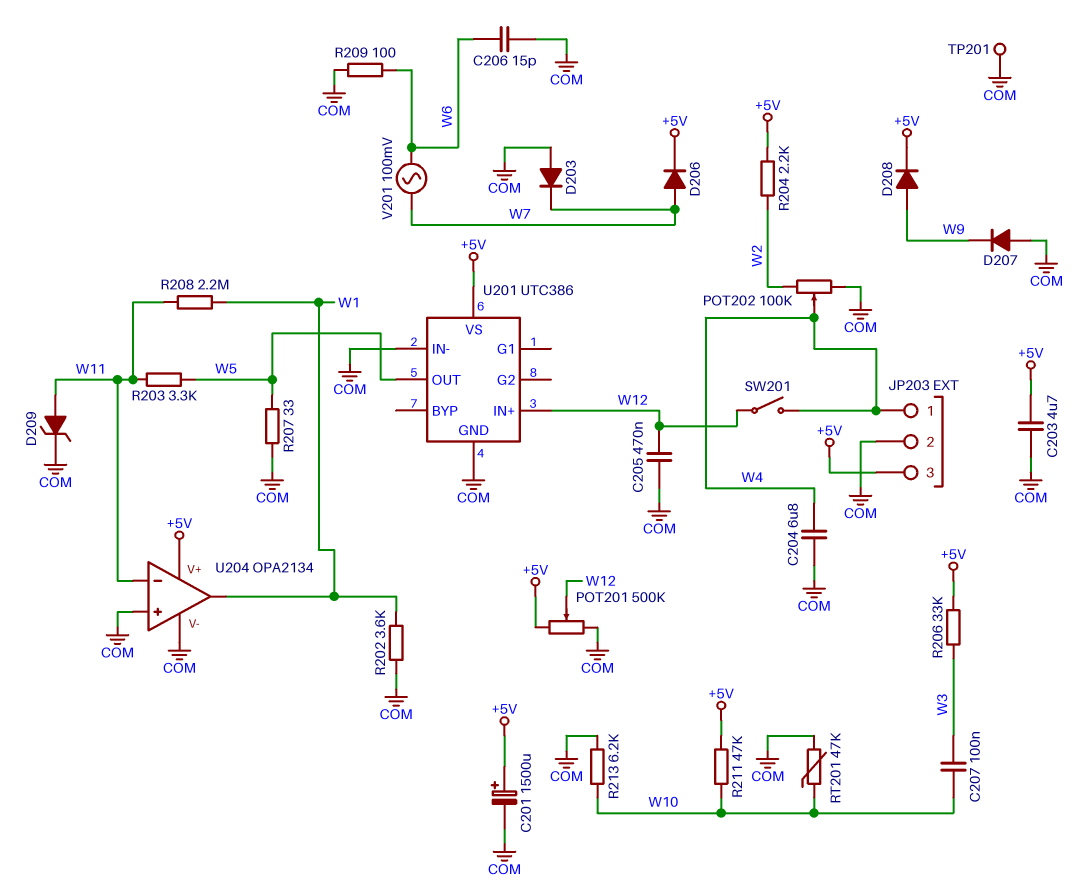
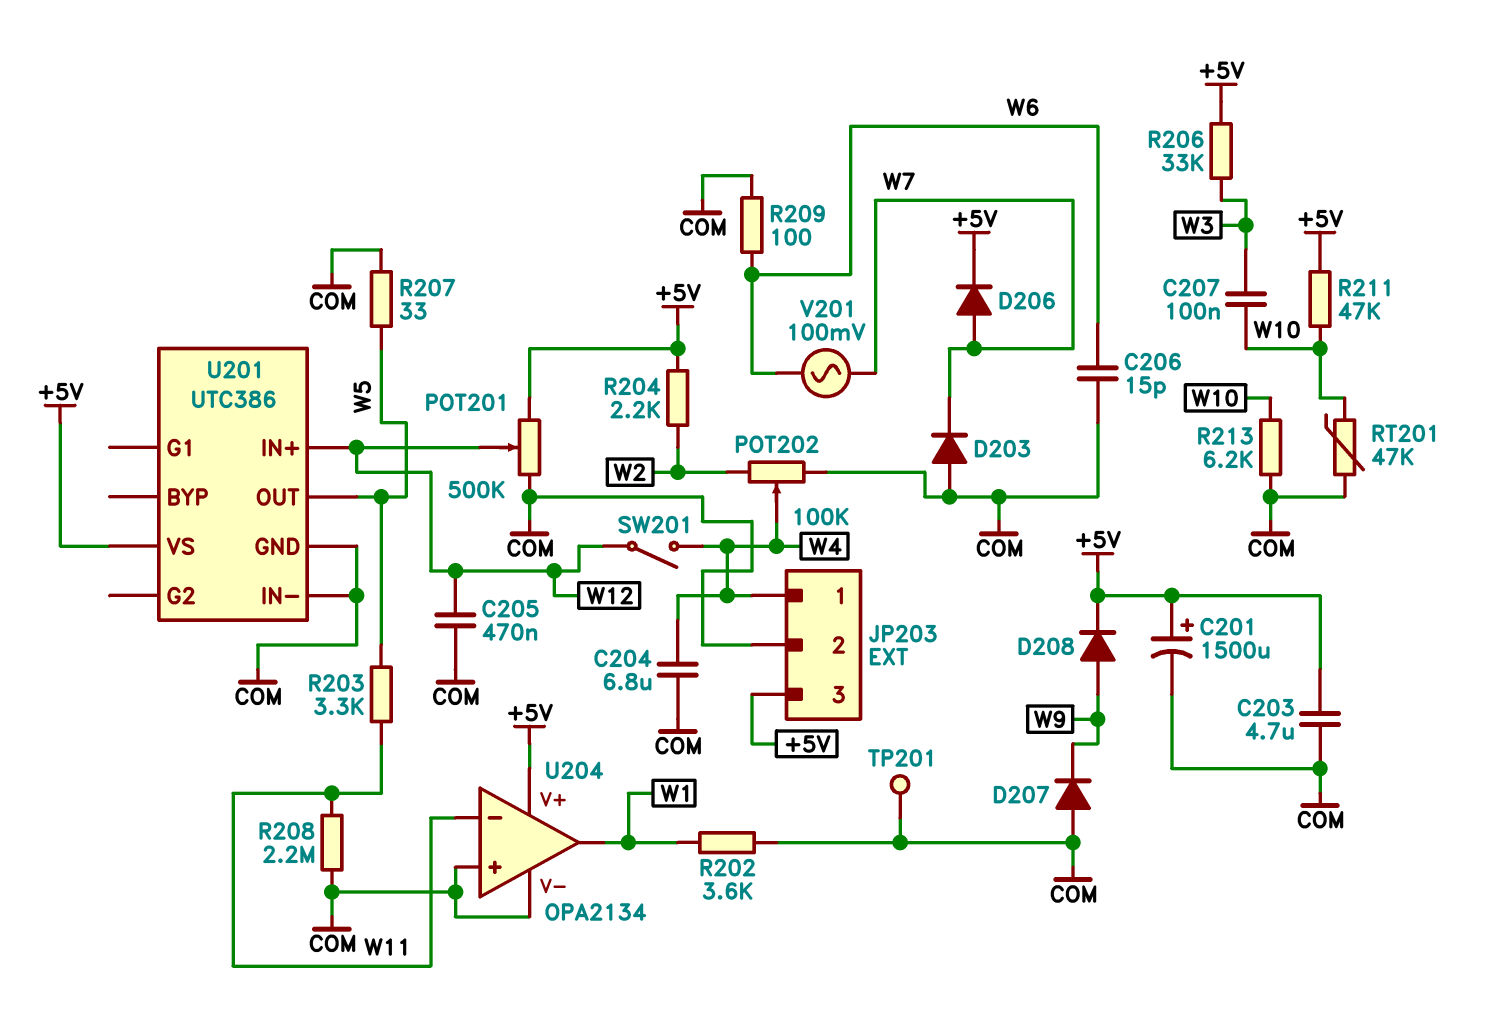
D209: zener (A W11, K COM) -> none
R208: 2.2M (W1, W11) -> 2.2M (COM, W11)

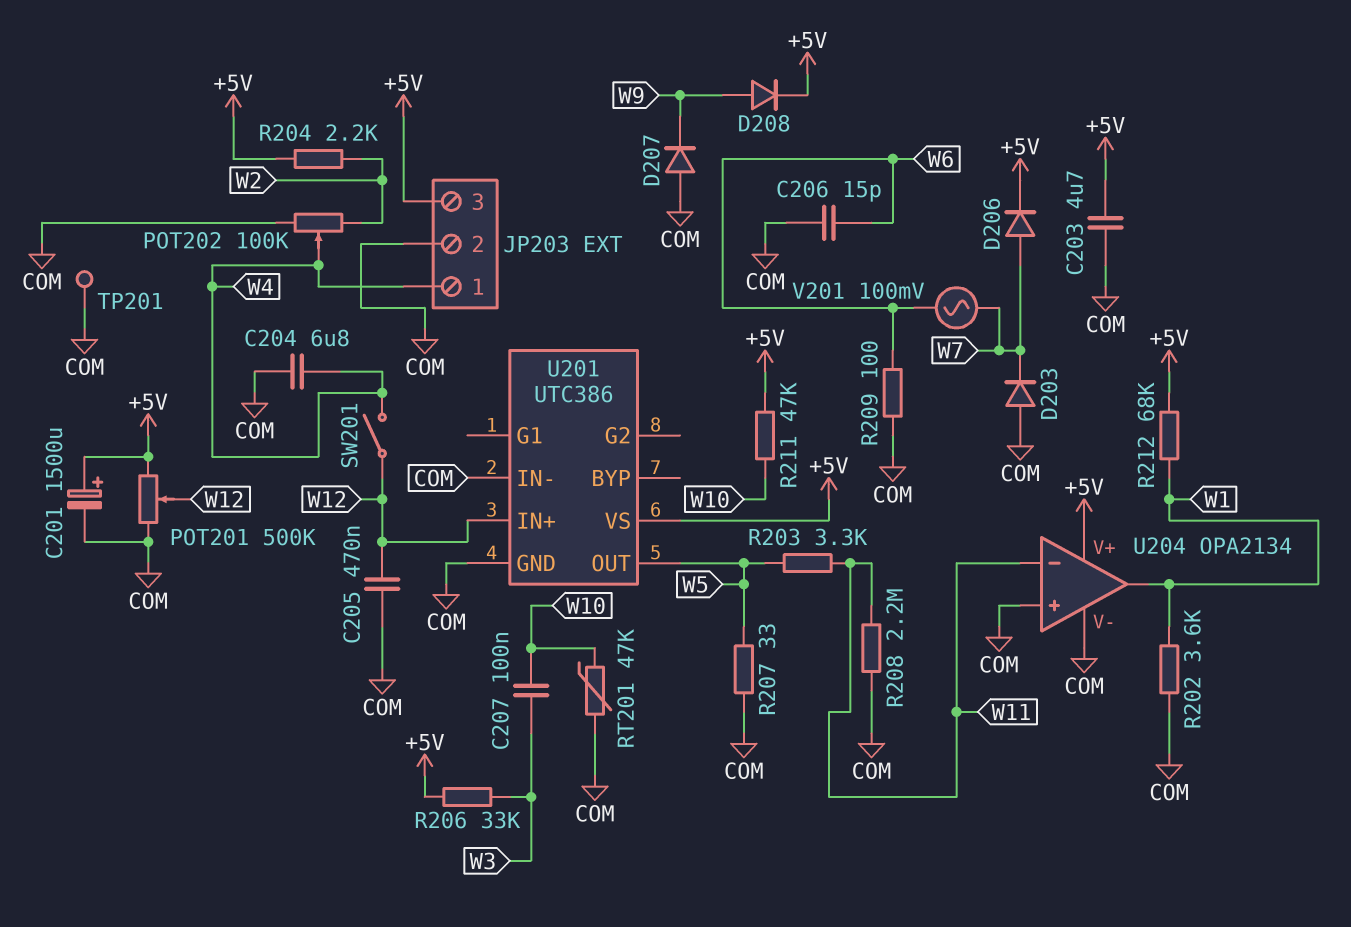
R212: none -> 68k (+5V, W1)
R213: 6.2k (COM, W10) -> none

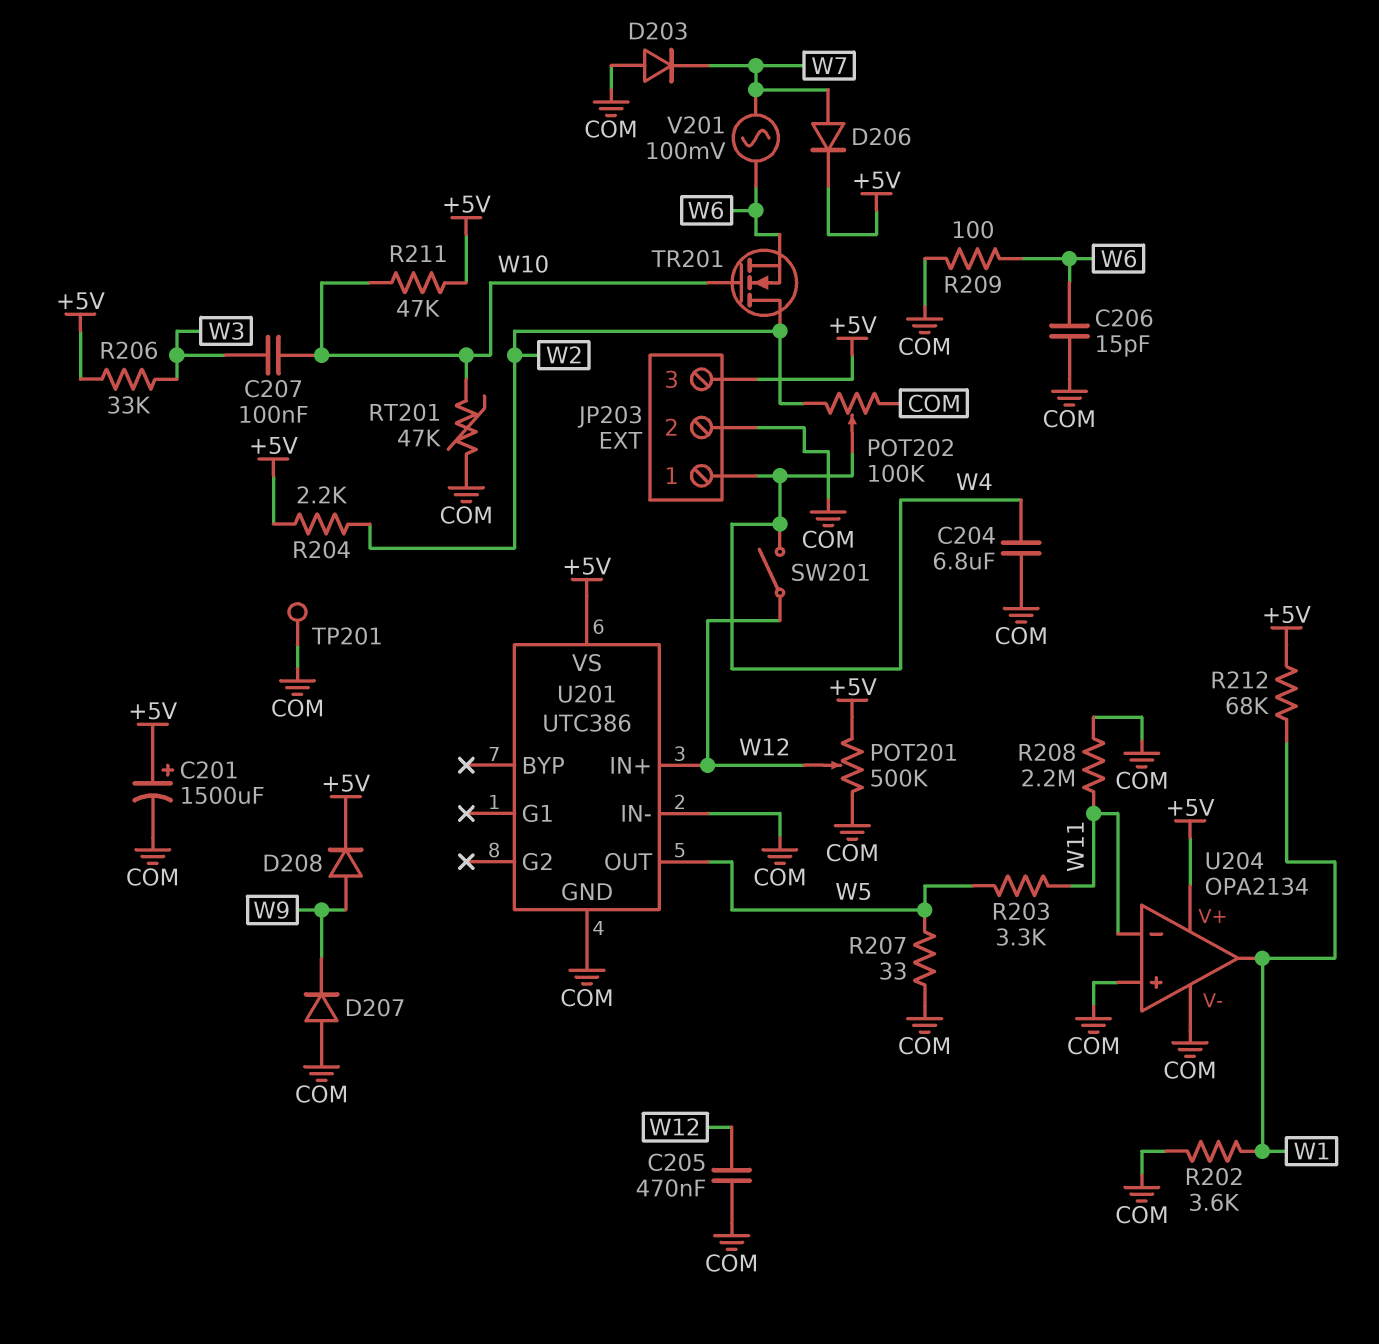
C203: 4.7uF (+5V, COM) -> none
TR201: none -> NMOS (G W10, D W2, S W6)

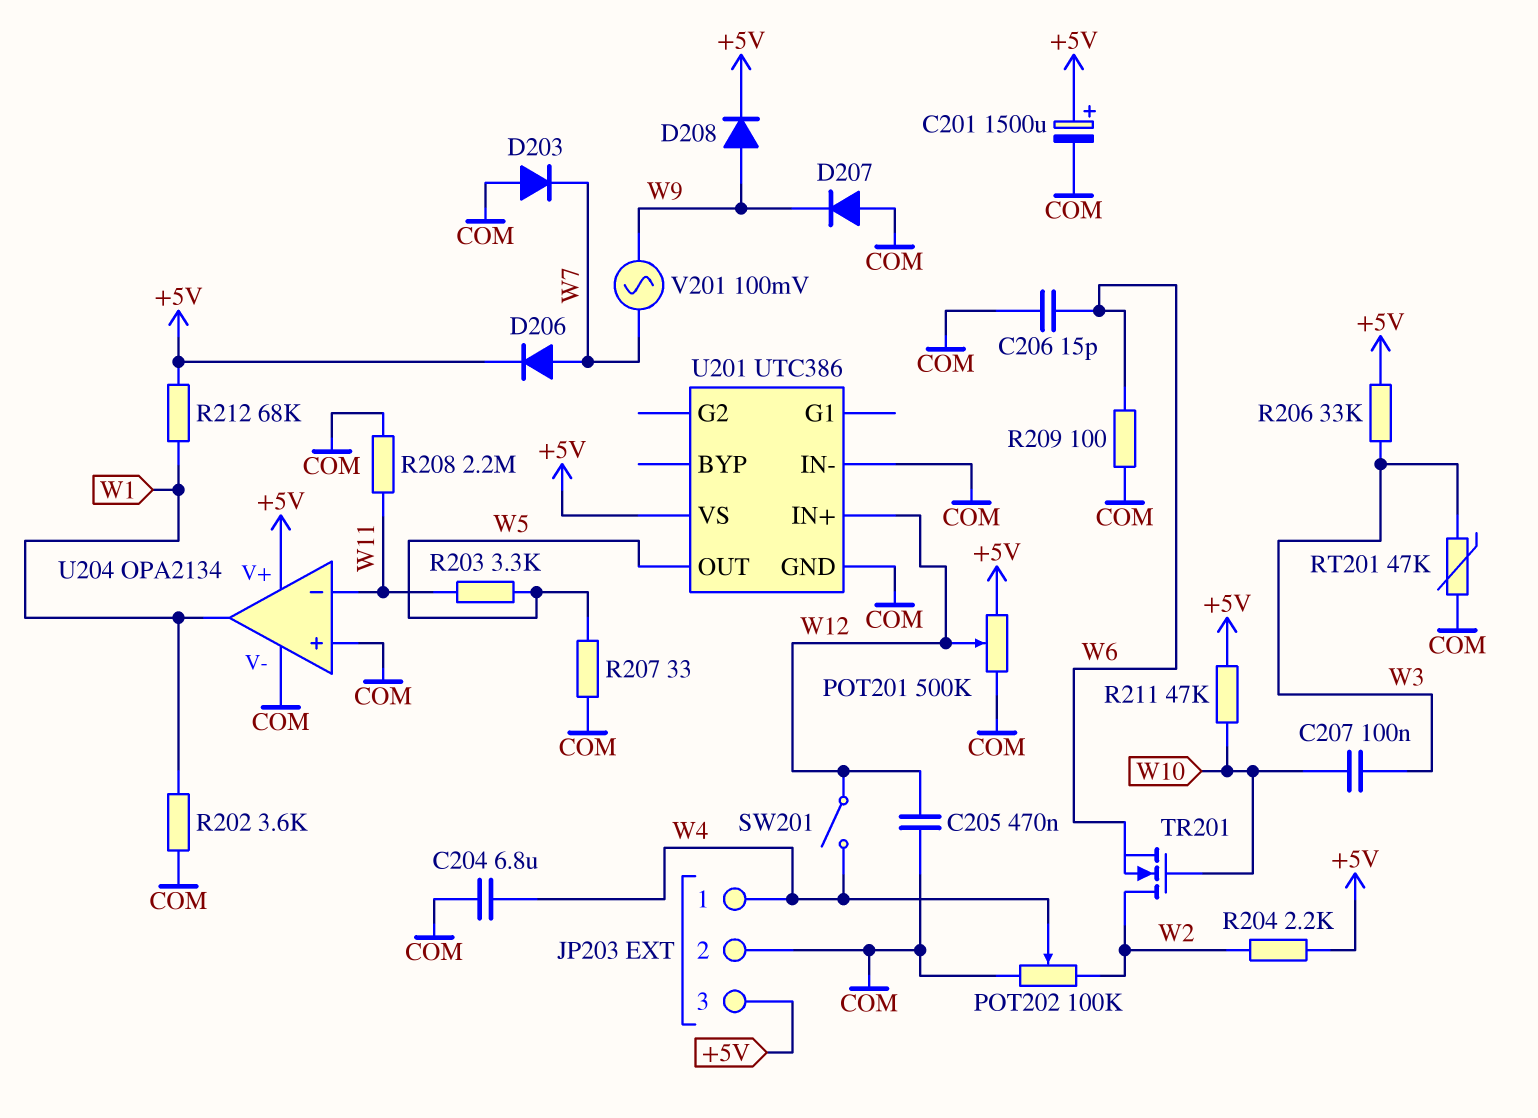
RT201: 47k (COM, W10) -> 47k (COM, W3)
TP201: test point (COM) -> none
V201: AC 100mV (W6, W7) -> AC 100mV (W7, W9)

